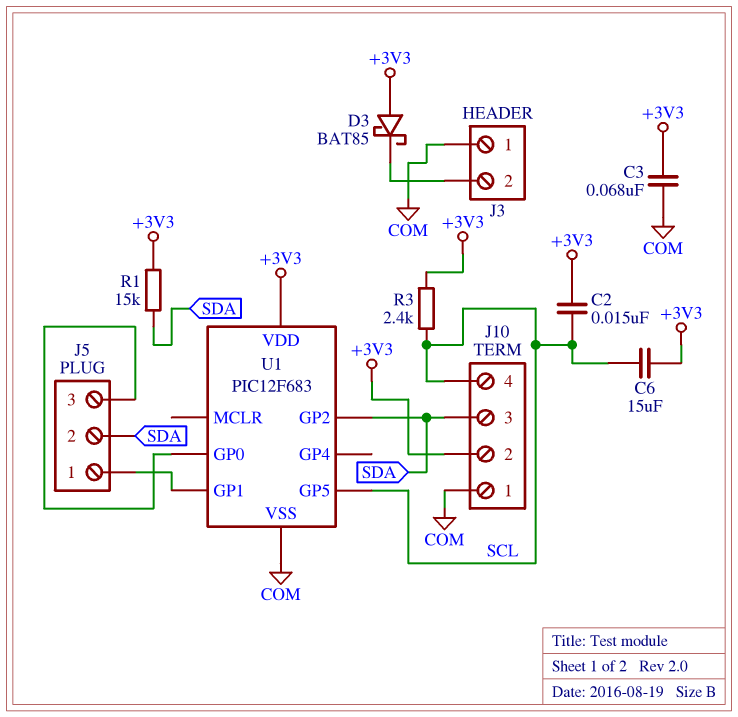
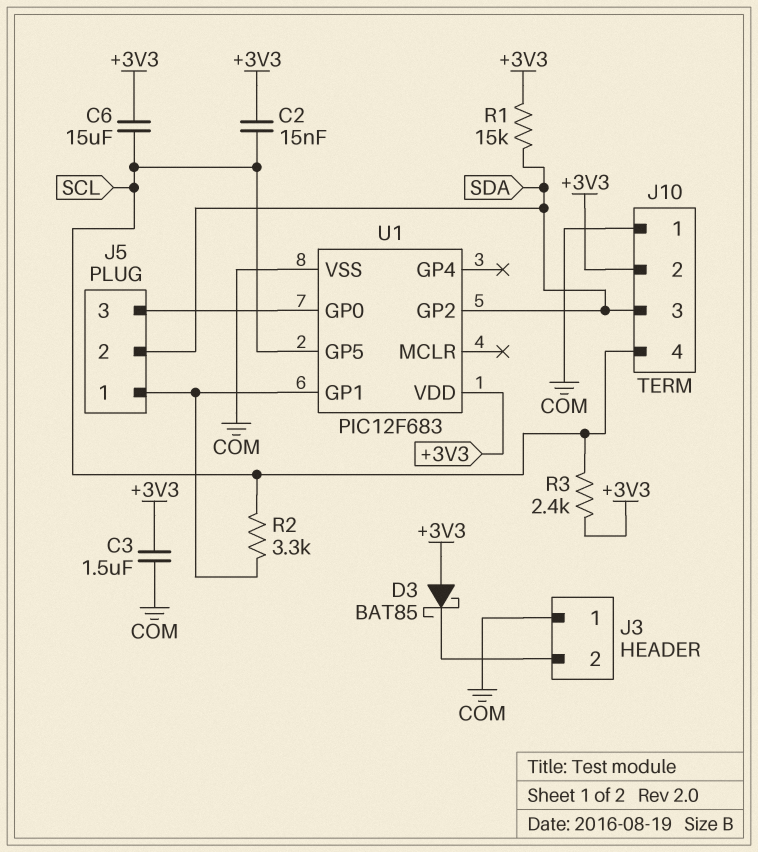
C3: 68nF (+3V3, COM) -> 1.5uF (+3V3, COM)
R2: none -> 3.3k (J5/1, SCL)

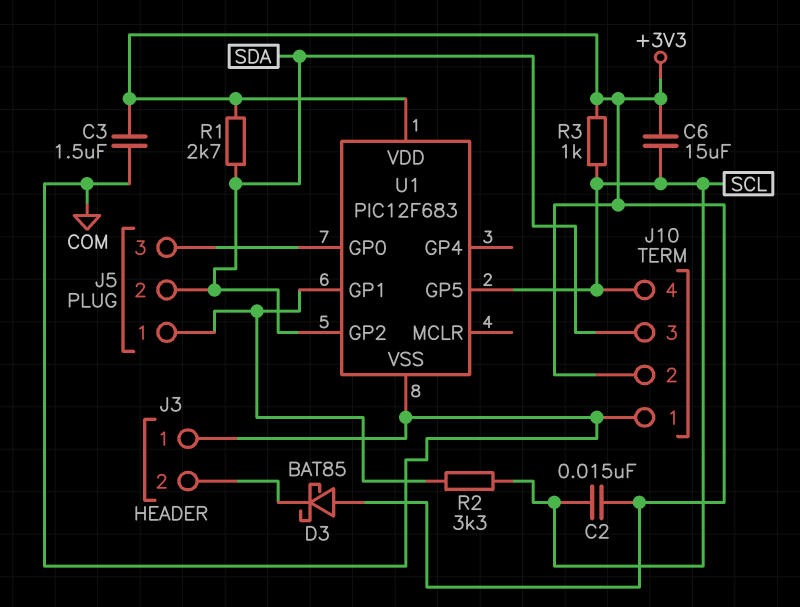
R1: 15k (+3V3, SDA) -> 2.7k (+3V3, SDA)
R3: 2.4k (+3V3, SCL) -> 1k (+3V3, SCL)

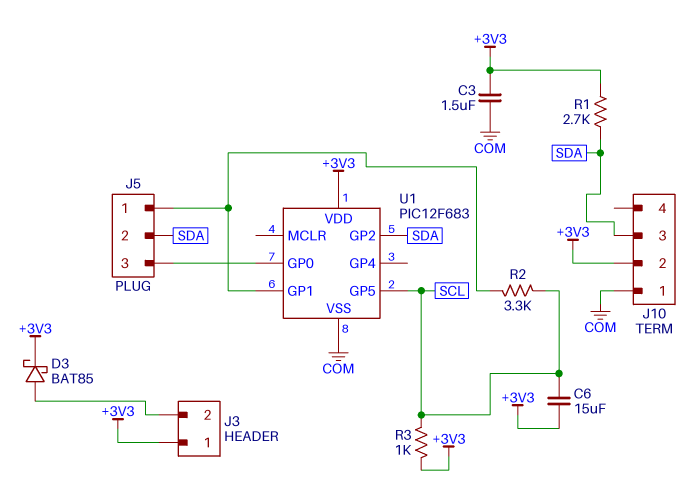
C2: 15nF (+3V3, SCL) -> none
D3: schottky BAT85 (A +3V3, K J3/2) -> schottky BAT85 (A J3/2, K +3V3)
J3 pin 1: COM -> +3V3
J10 pin 4: SCL -> none

